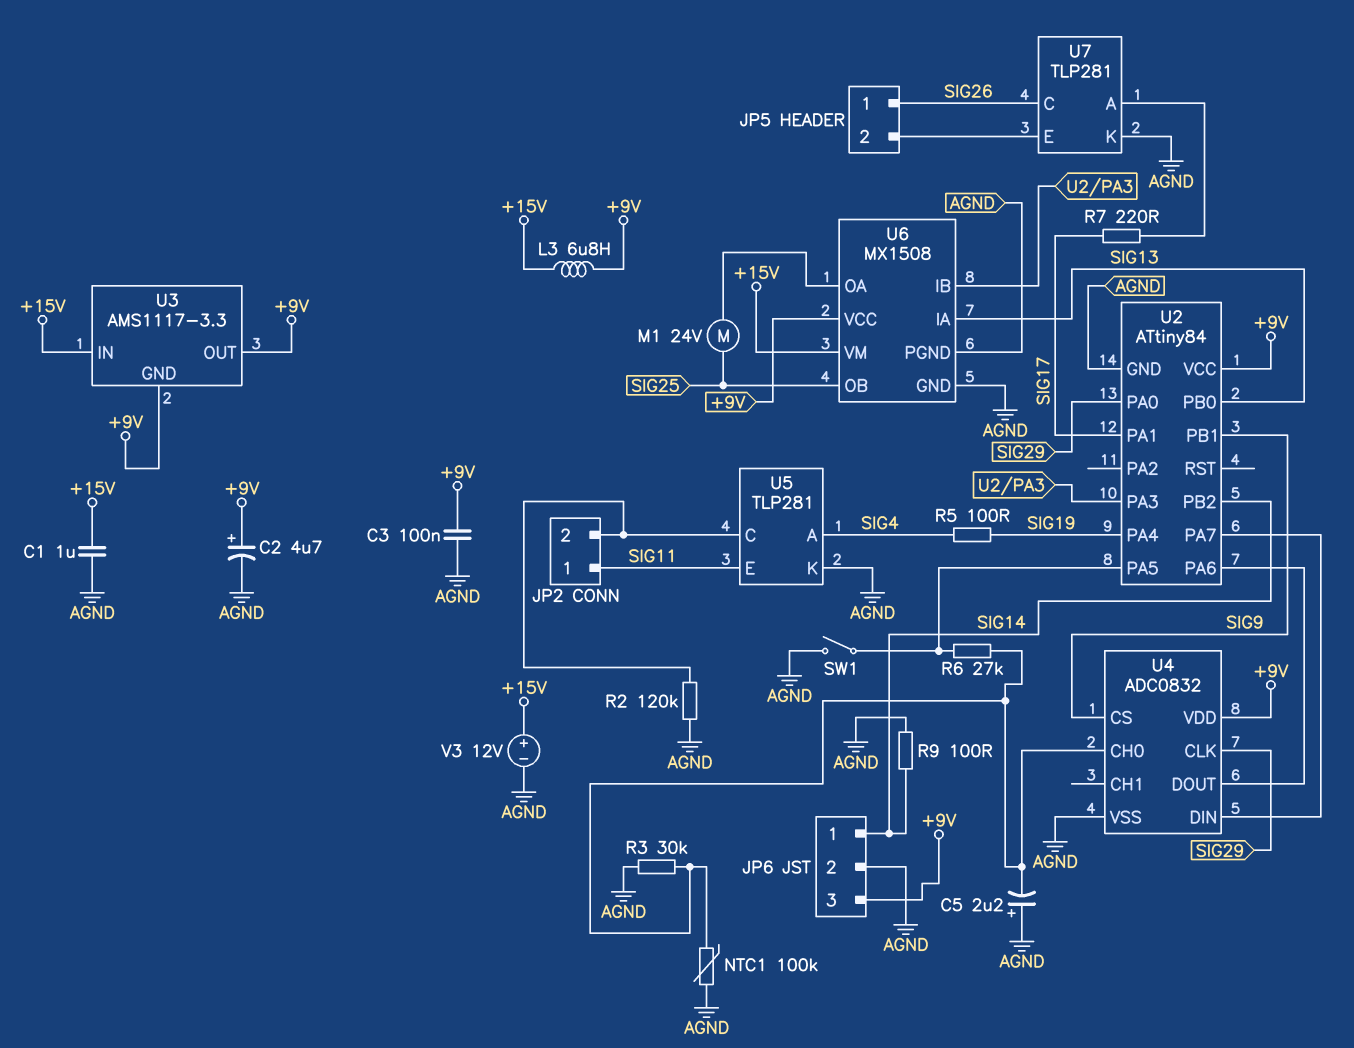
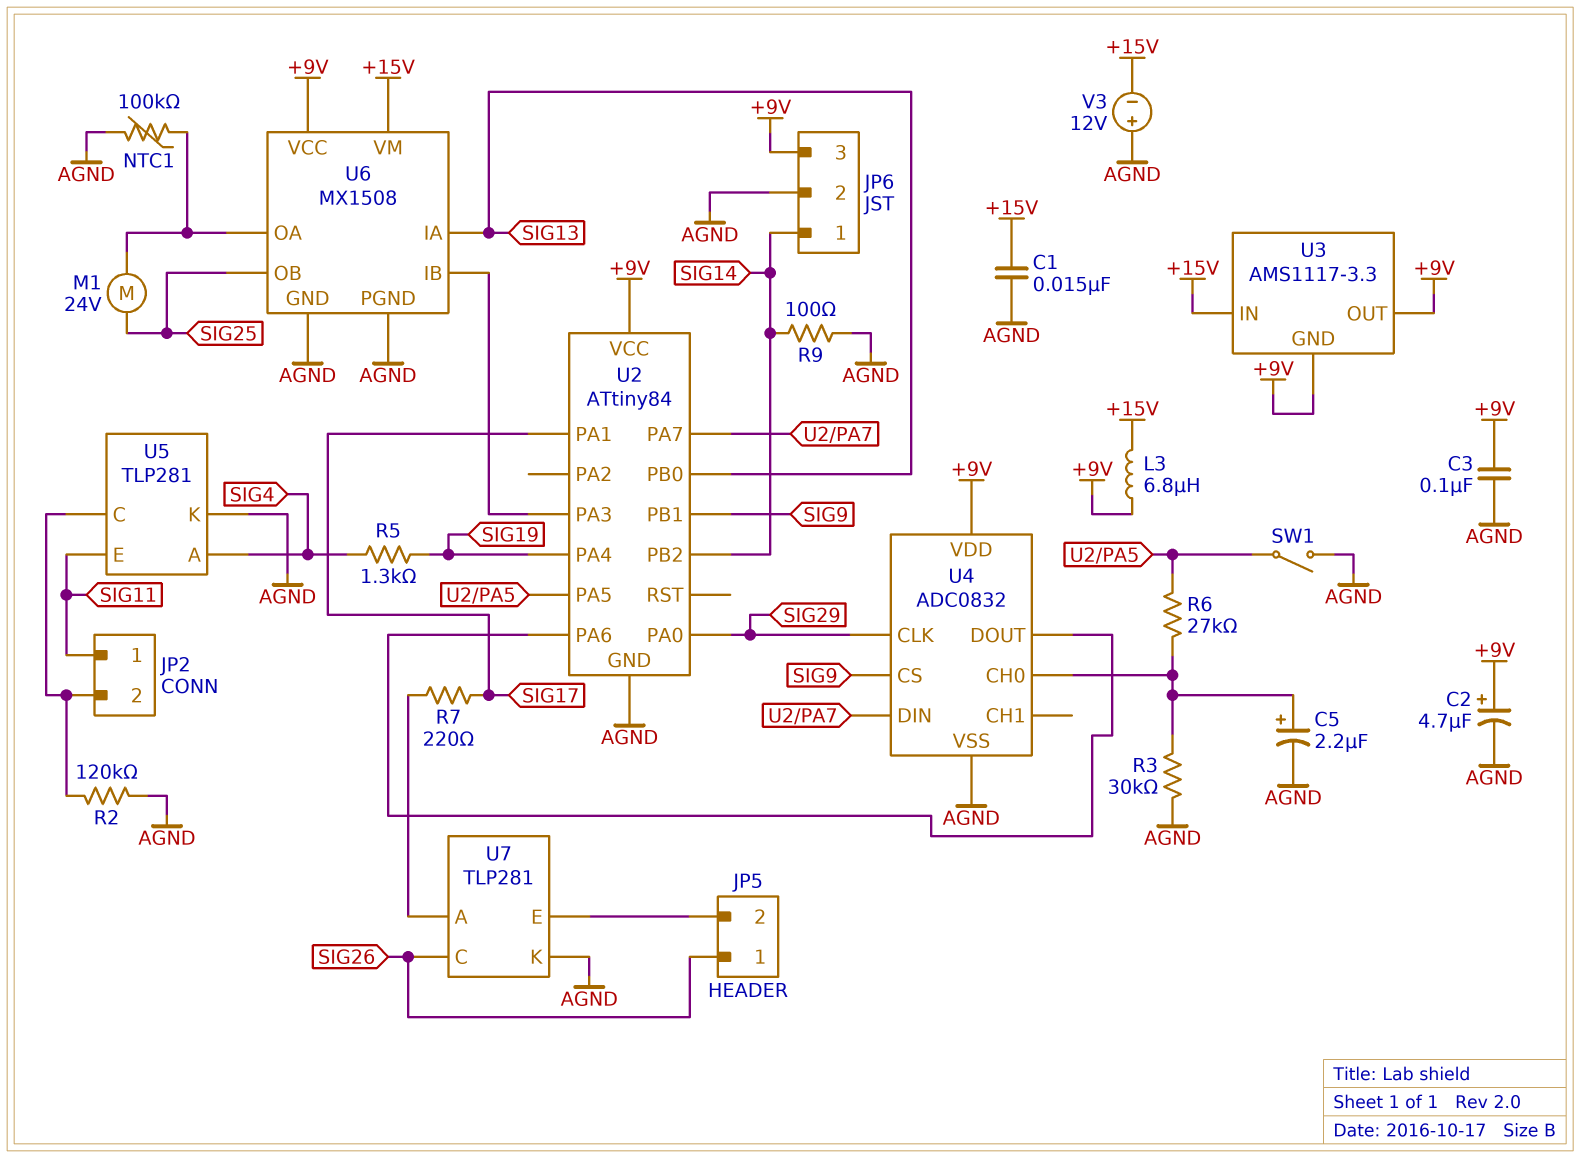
C1: 1uF (+15V, AGND) -> 15nF (+15V, AGND)
C5: 2.2uF (plus AGND, minus U4/CH0) -> 2.2uF (plus U4/CH0, minus AGND)
NTC1: 100k (AGND, U4/CH0) -> 100k (AGND, U6/OA)
R5: 100 (SIG4, SIG19) -> 1.3k (SIG4, SIG19)
V3: 12V (plus +15V, minus AGND) -> 12V (plus AGND, minus +15V)

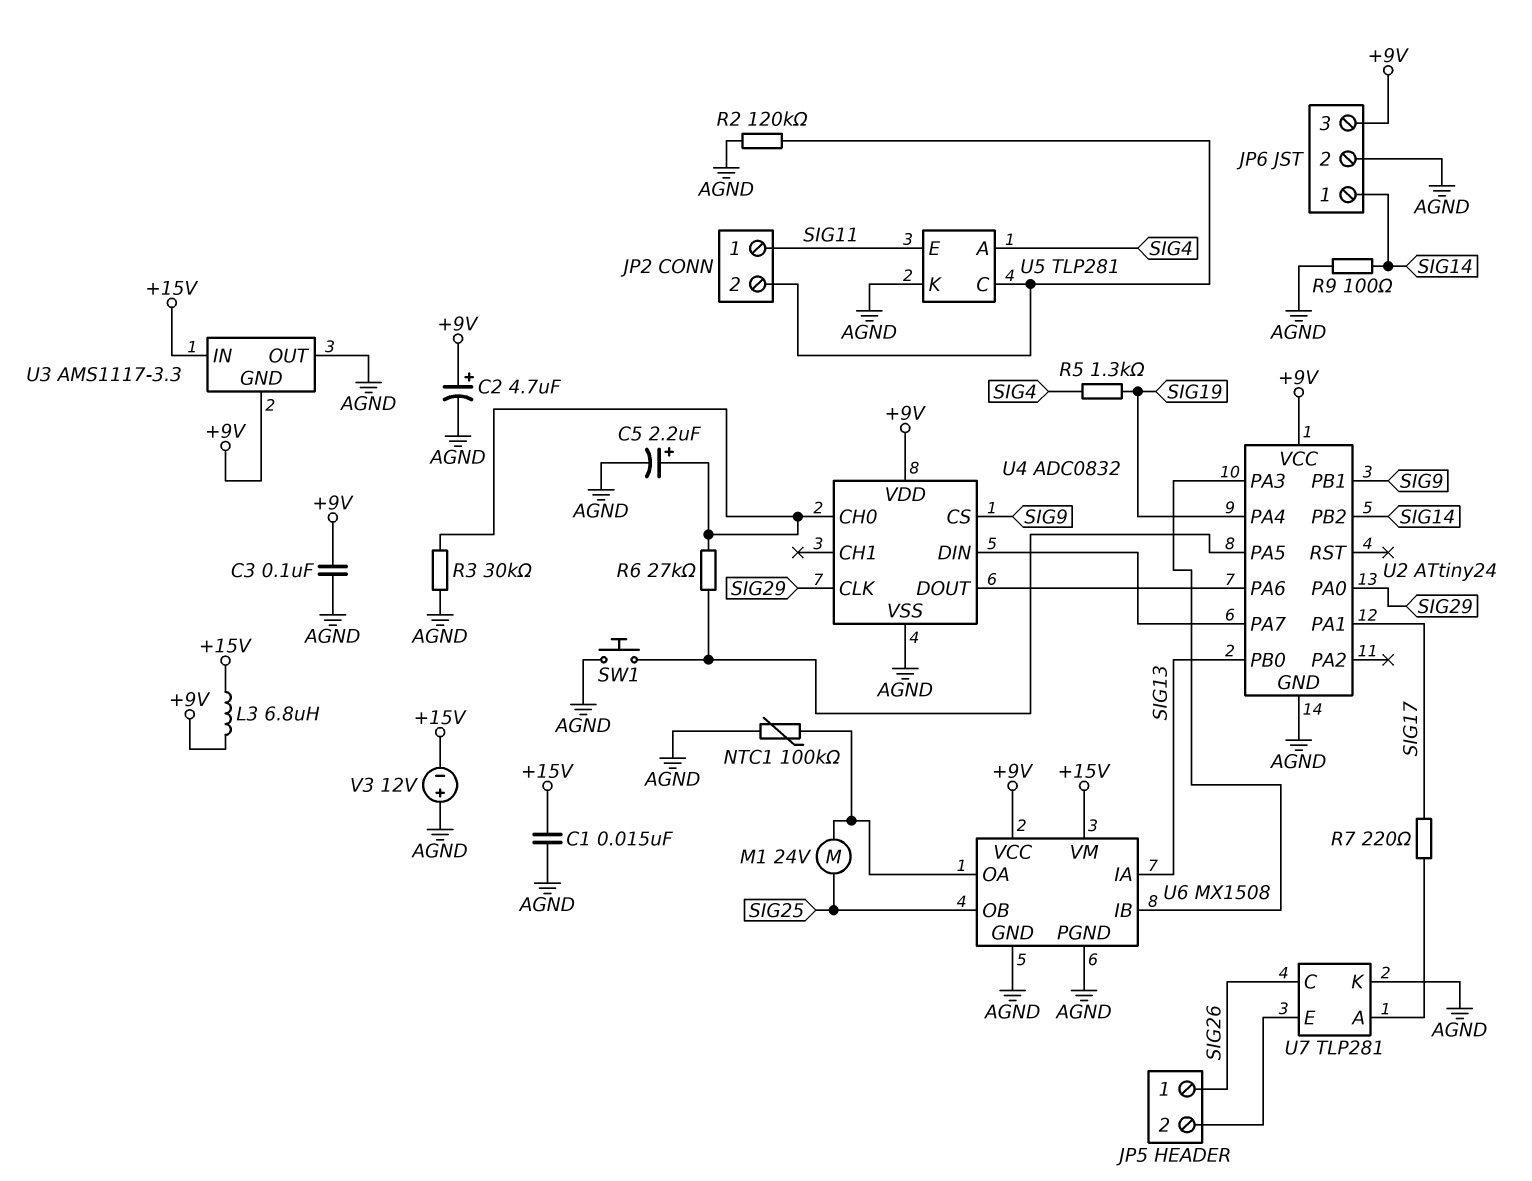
SW1: switch (AGND, U2/PA5) -> button (AGND, U2/PA5)
U2: ATtiny84 -> ATtiny24
U3 pin OUT: +9V -> AGND

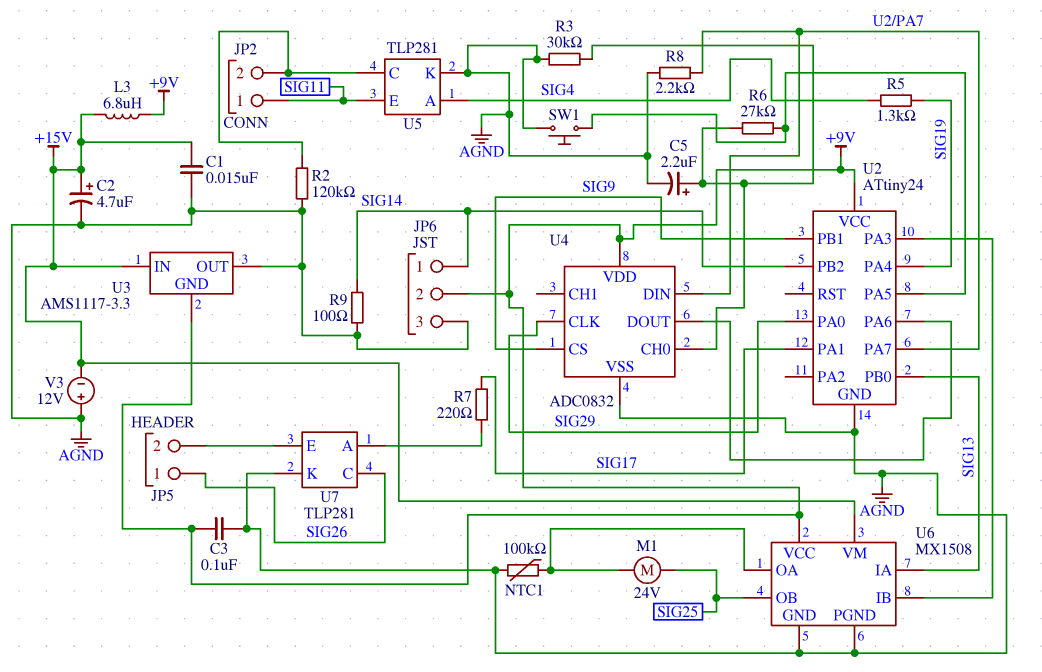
C2: 4.7uF (plus +9V, minus AGND) -> 4.7uF (plus +15V, minus AGND)
JP6 pin 2: AGND -> +9V
JP6 pin 3: +9V -> AGND
R8: none -> 2.2k (AGND, U2/PA7)

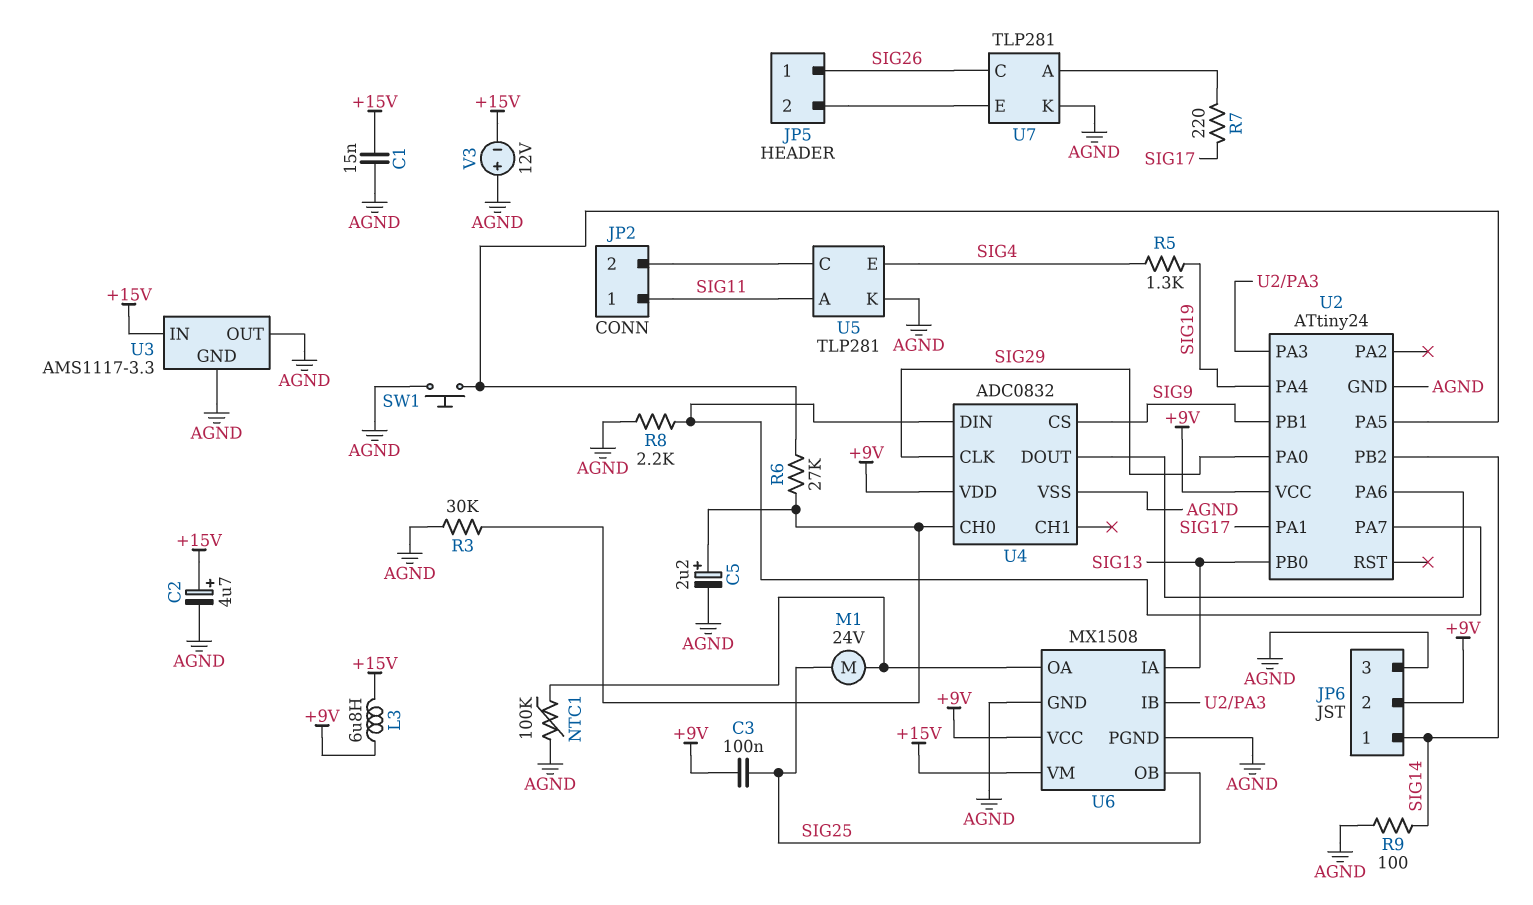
C3: 100nF (+9V, AGND) -> 100nF (+9V, SIG25)
R2: 120k (AGND, JP2/2) -> none
U3 pin GND: +9V -> AGND
U5 pin A: SIG4 -> SIG11
U5 pin E: SIG11 -> SIG4

